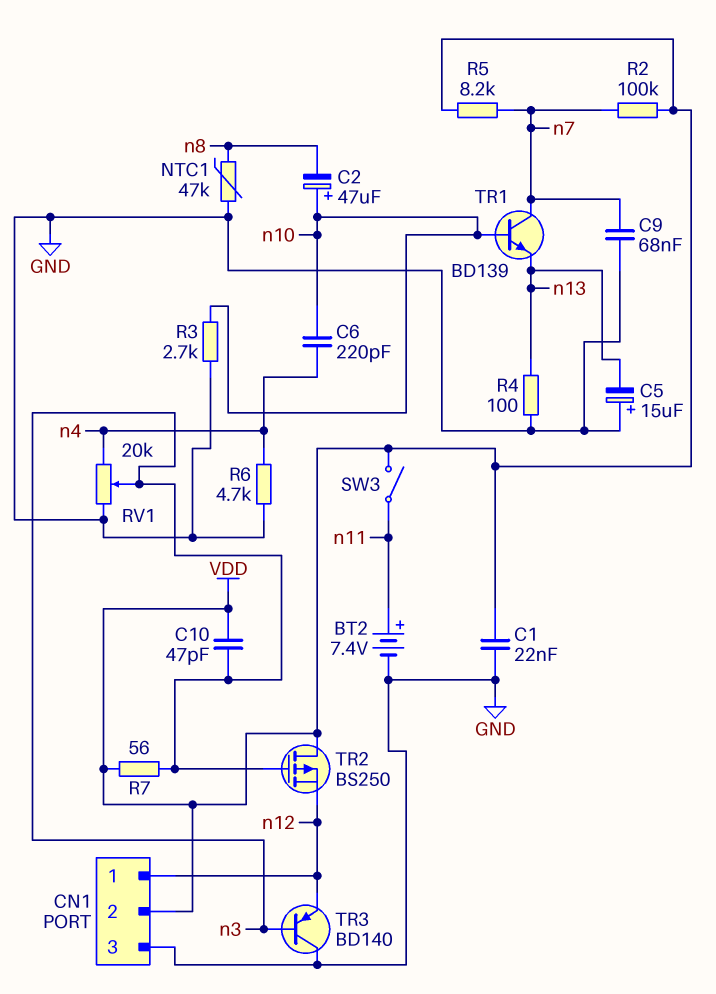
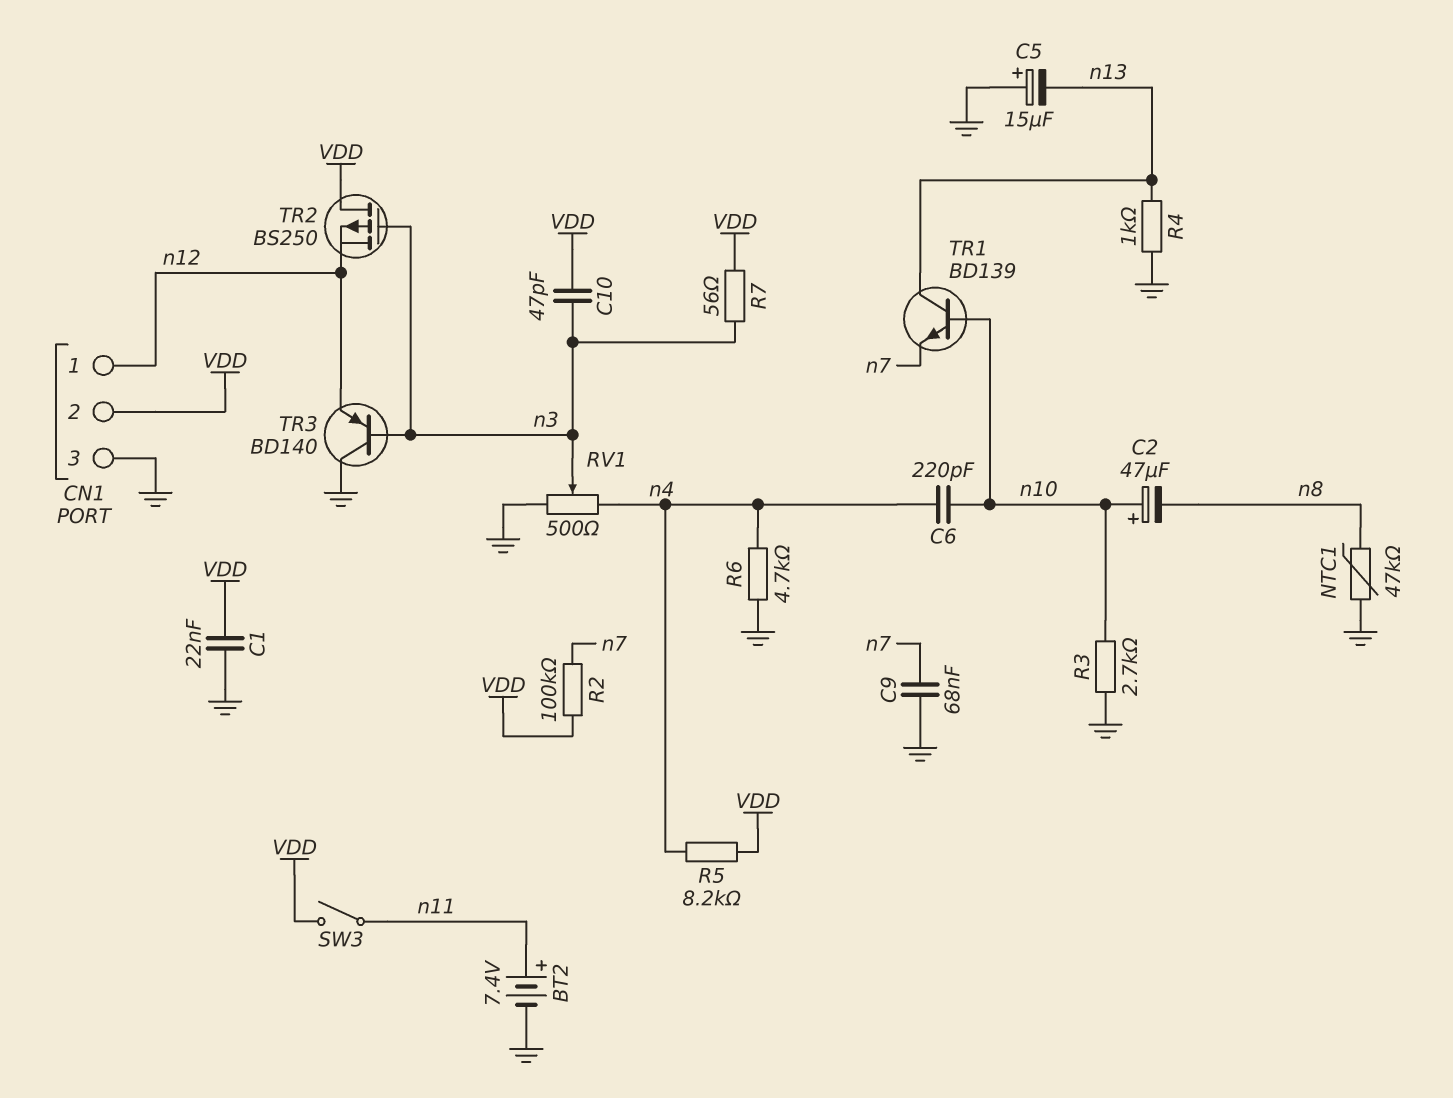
R4: 100 (GND, n13) -> 1k (GND, n13)
R5: 8.2k (VDD, n7) -> 8.2k (VDD, n4)
RV1: 20k (GND, n4, wiper n3) -> 500 (GND, n4, wiper n3)
TR1: NPN BD139 (B n10, C n7, E n13) -> NPN BD139 (B n10, C n13, E n7)

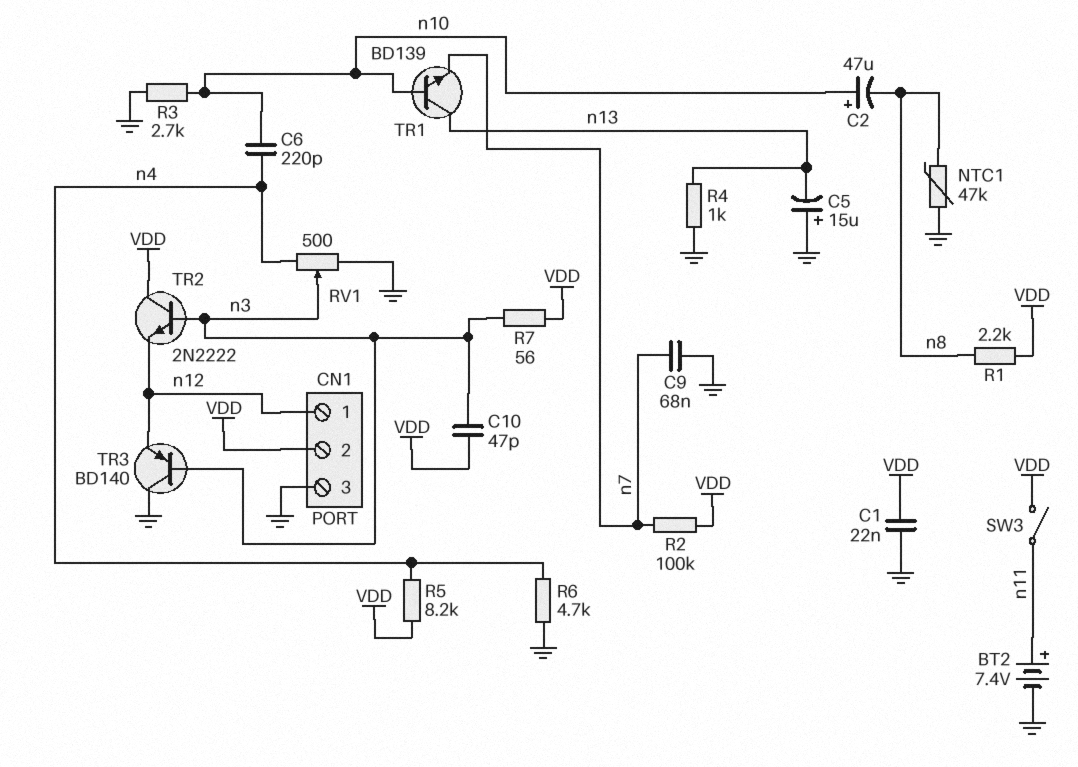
R1: none -> 2.2k (VDD, n8)
TR2: PMOS BS250 (G n3, D VDD, S n12) -> NPN 2N2222 (B n3, C VDD, E n12)

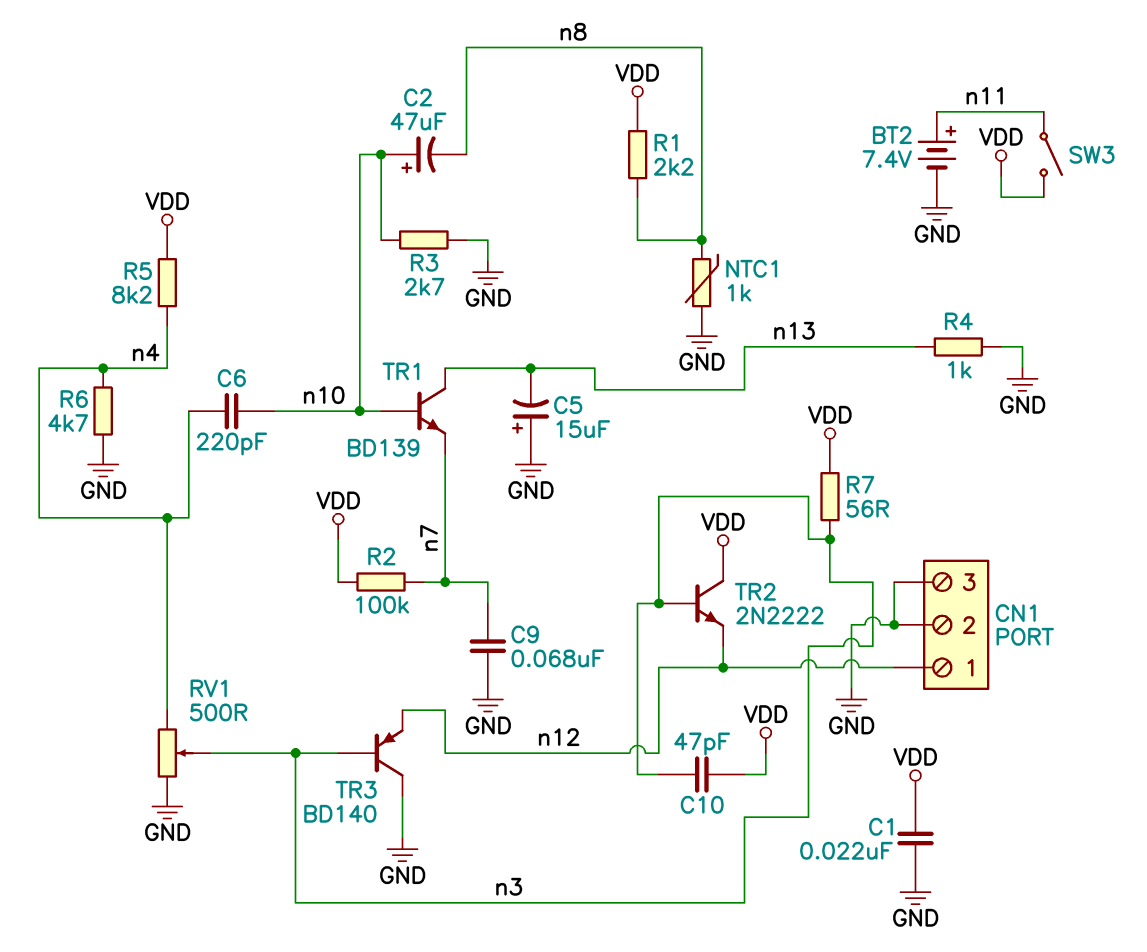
CN1 pin 2: VDD -> GND
NTC1: 47k (GND, n8) -> 1k (GND, n8)

